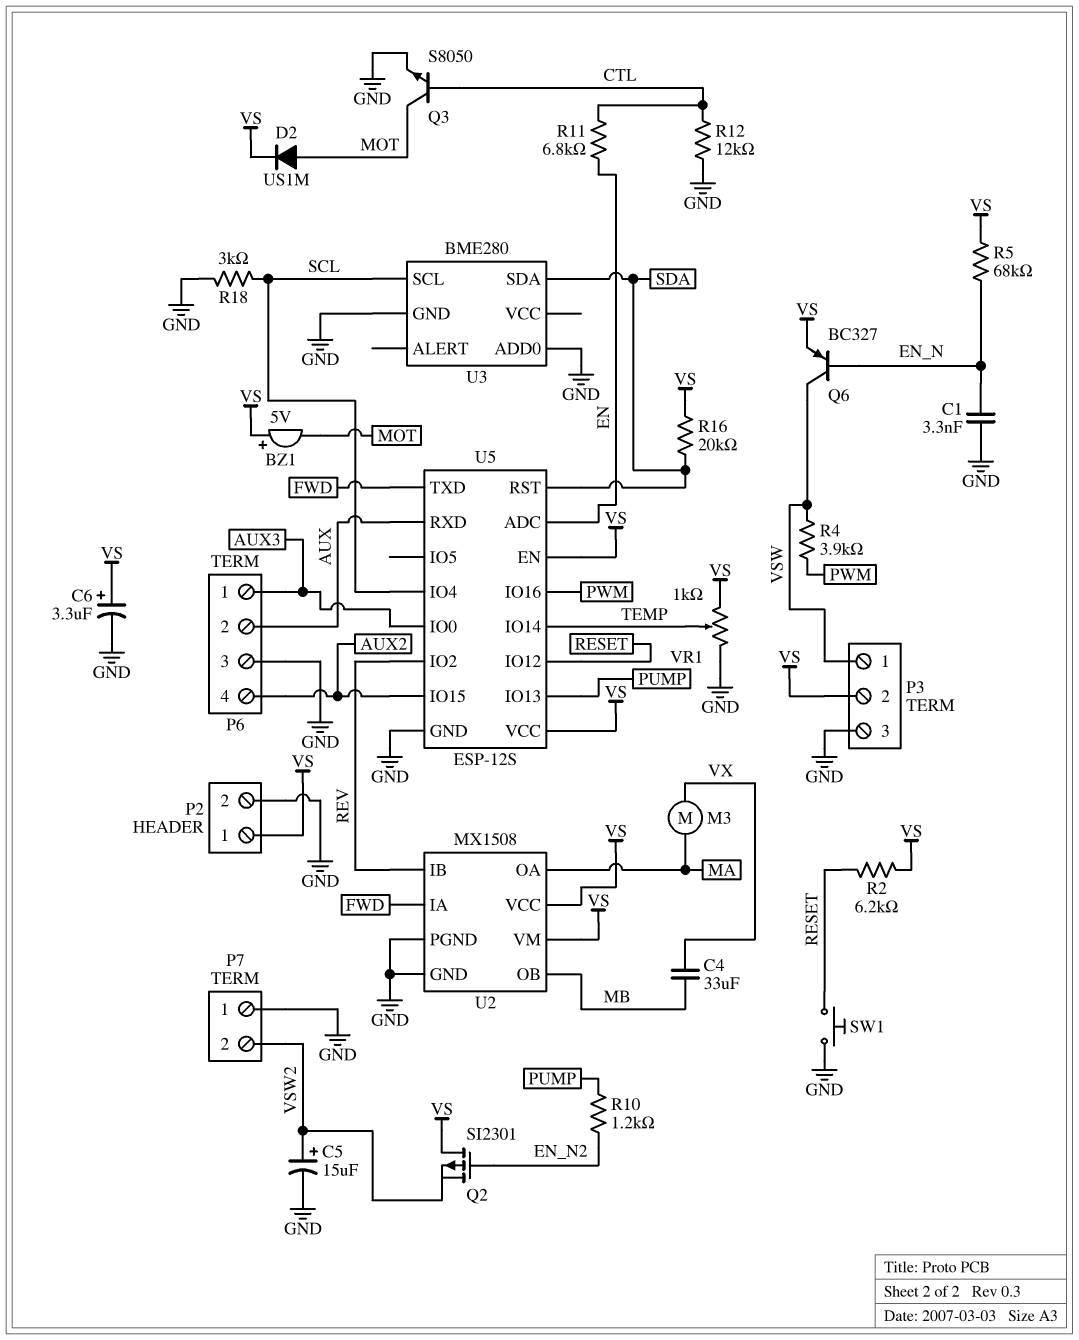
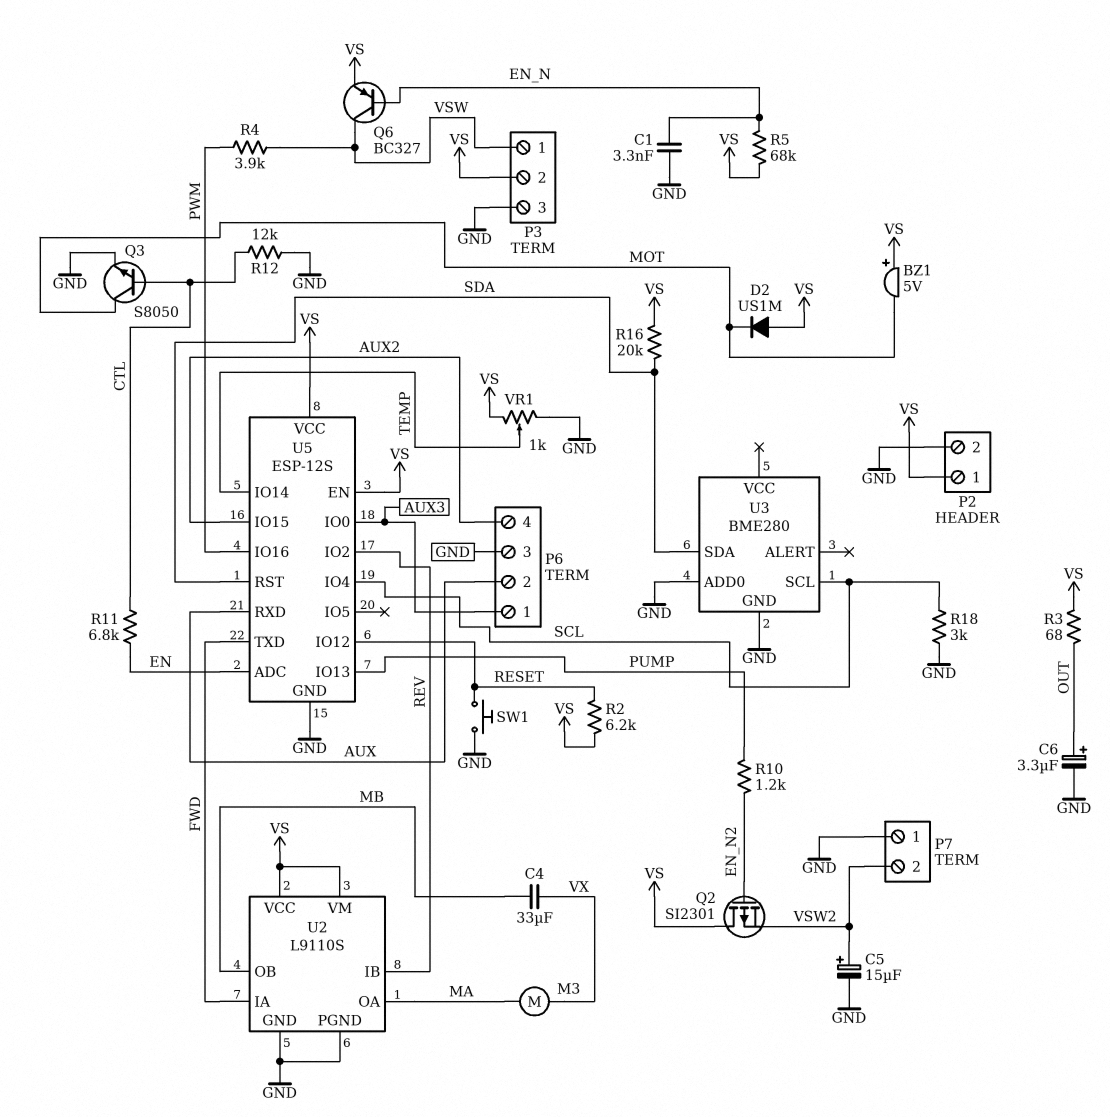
C6: 3.3uF (plus VS, minus GND) -> 3.3uF (plus OUT, minus GND)
D2: diode US1M (A MOT, K VS) -> diode US1M (A VS, K MOT)
R3: none -> 68 (OUT, VS)
U2: MX1508 -> L9110S

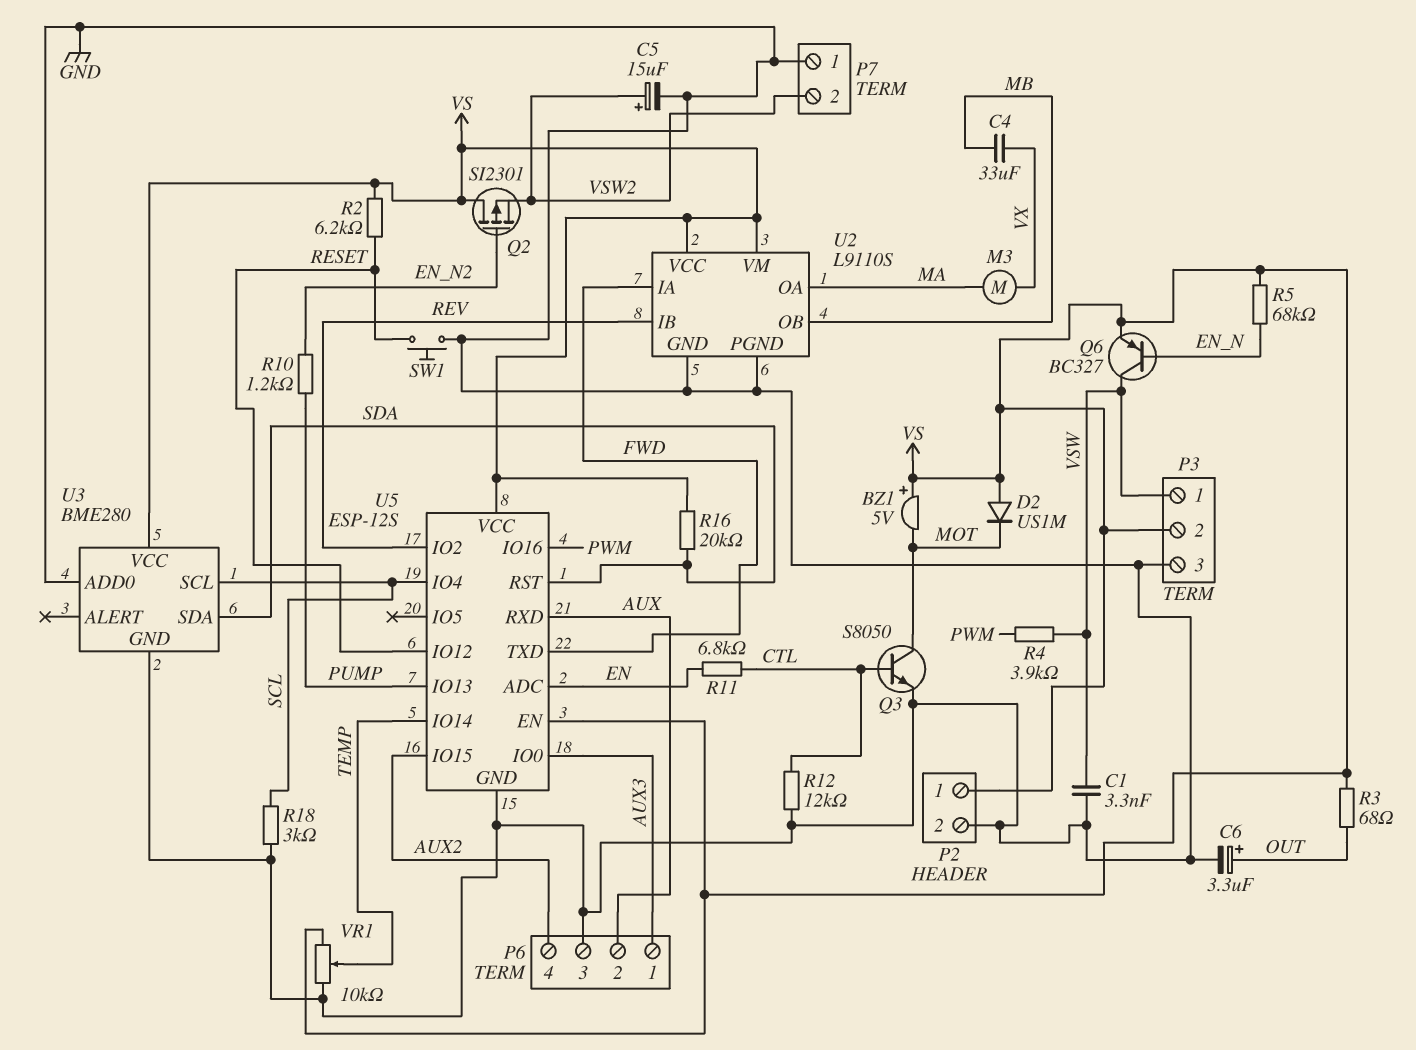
C1: 3.3nF (EN_N, GND) -> 3.3nF (GND, VSW)
U3 pin VCC: none -> VS
VR1: 1k (GND, VS, wiper TEMP) -> 10k (GND, VS, wiper TEMP)

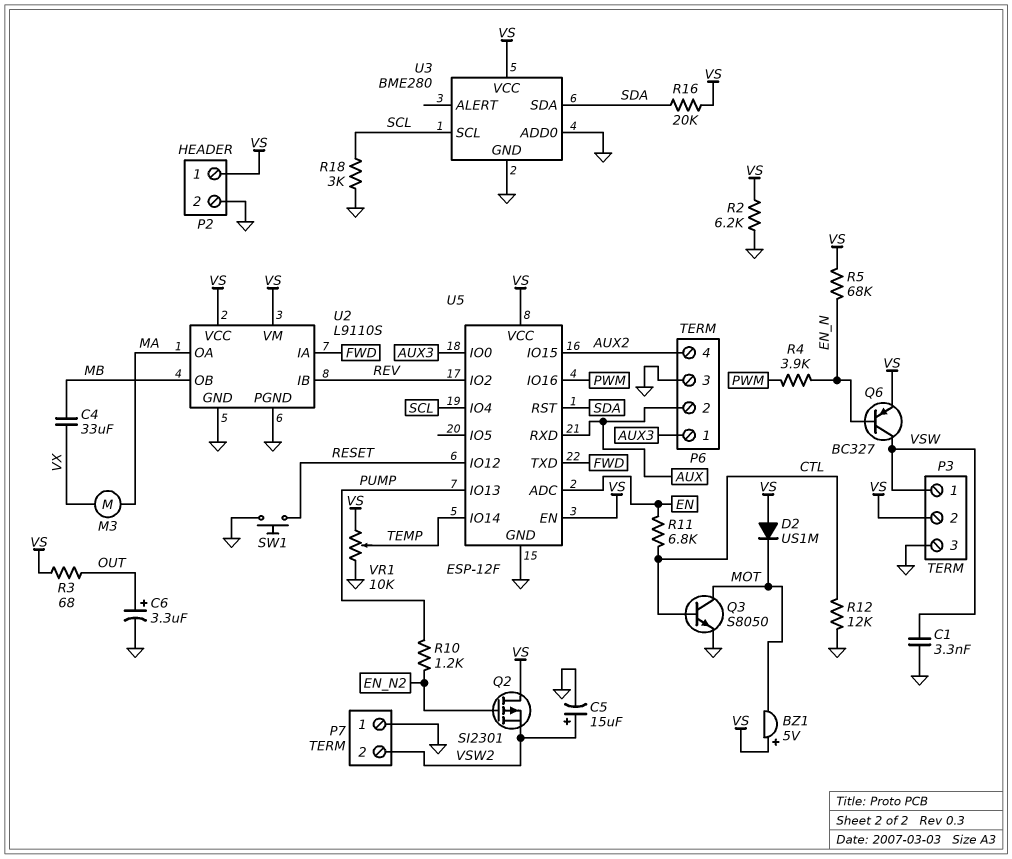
R2: 6.2k (RESET, VS) -> 6.2k (GND, VS)
R4: 3.9k (PWM, VSW) -> 3.9k (EN_N, PWM)
U5: ESP-12S -> ESP-12F

